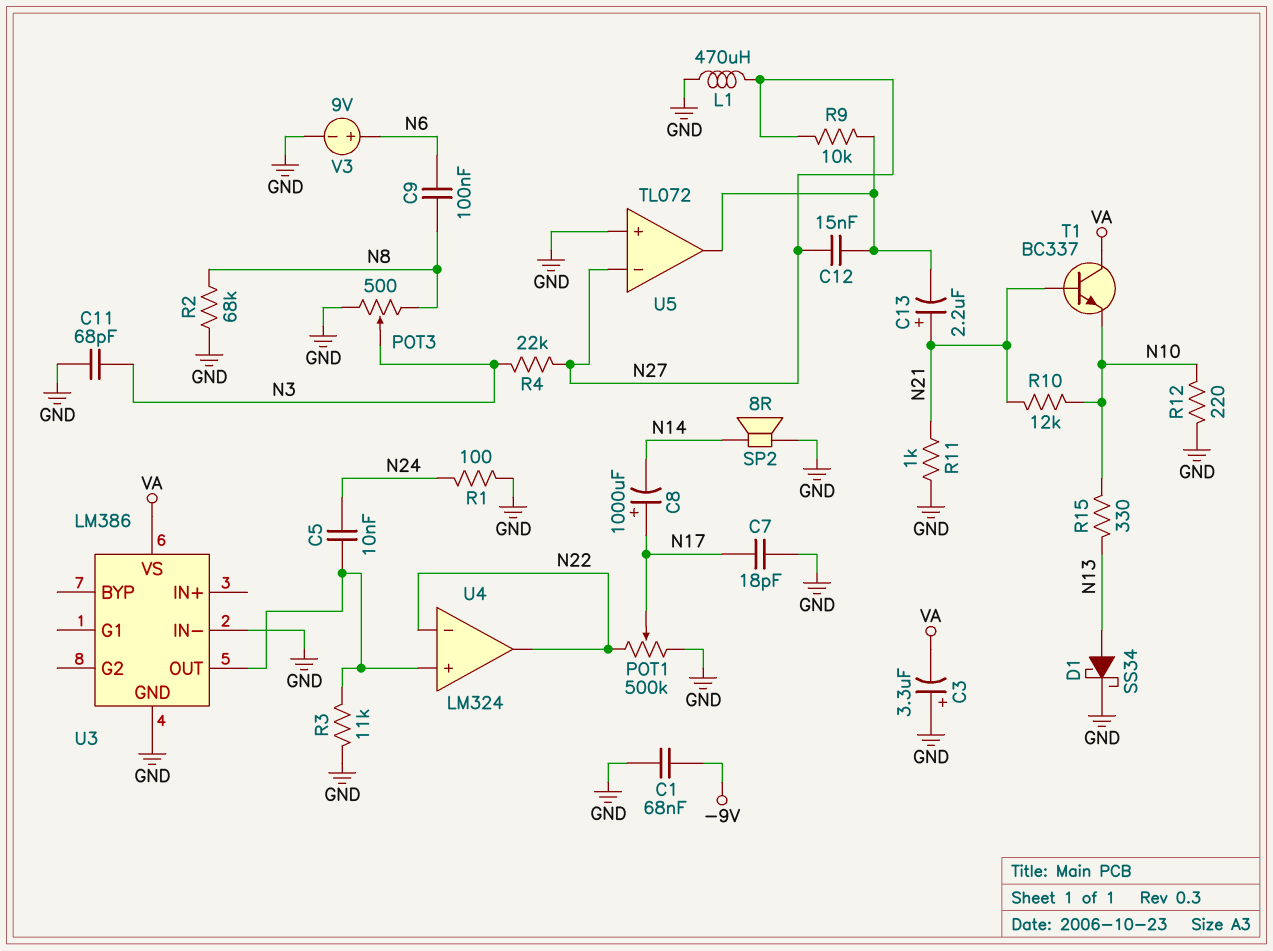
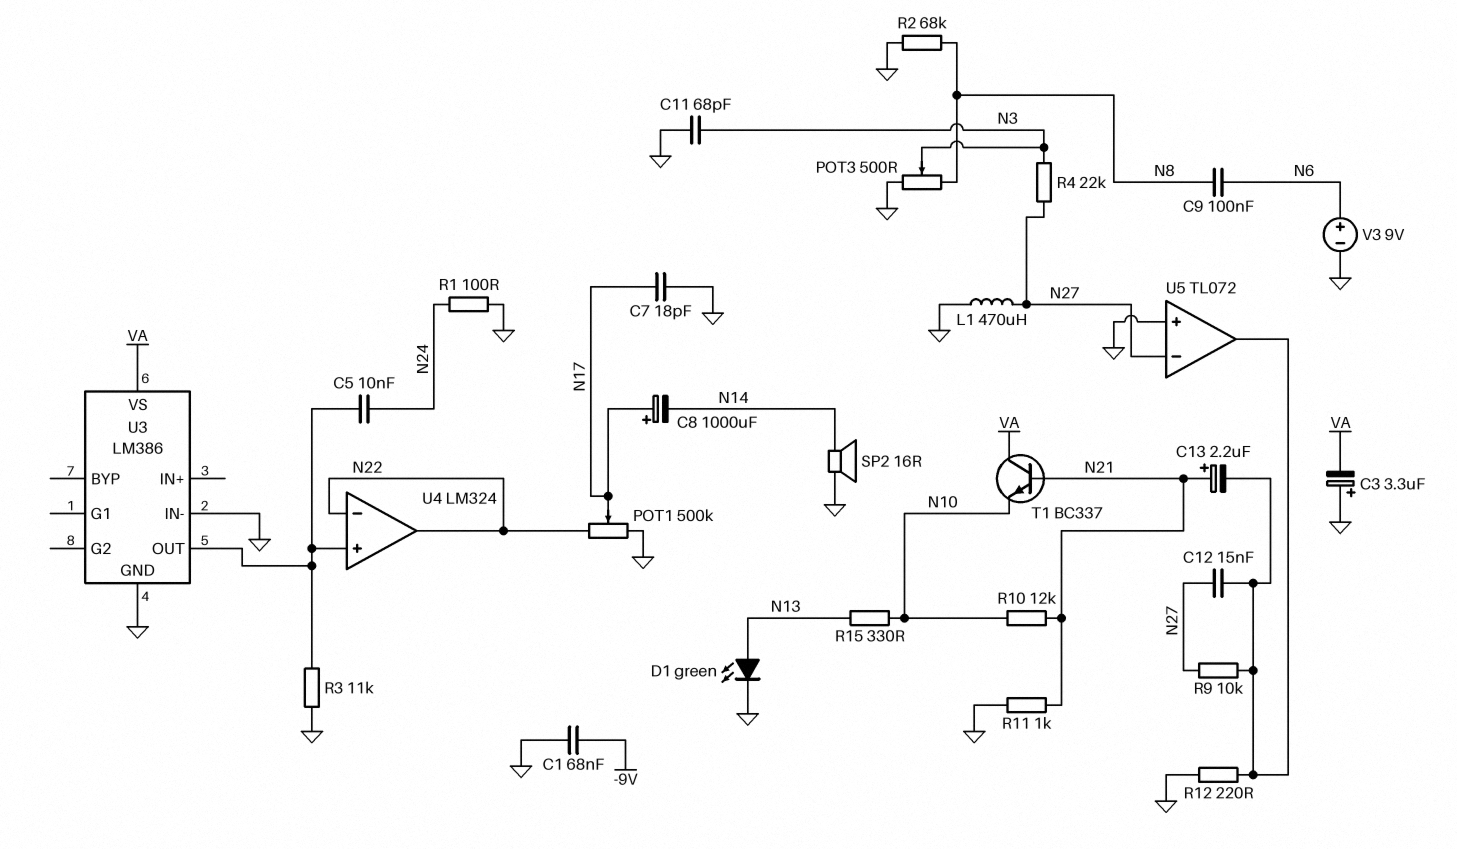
D1: schottky SS34 (A N13, K GND) -> LED green (A N13, K GND)
R12: 220 (GND, N10) -> 220 (GND, U5/out)
SP2: speaker 8R (GND, N14) -> speaker 16R (GND, N14)

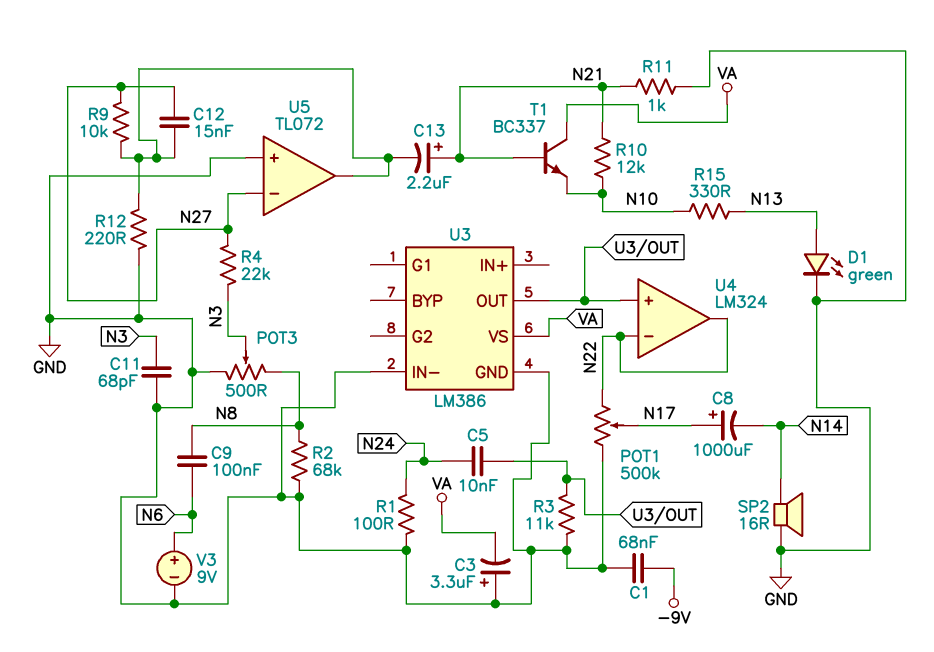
C7: 18pF (GND, N17) -> none
L1: 470uH (GND, N27) -> none

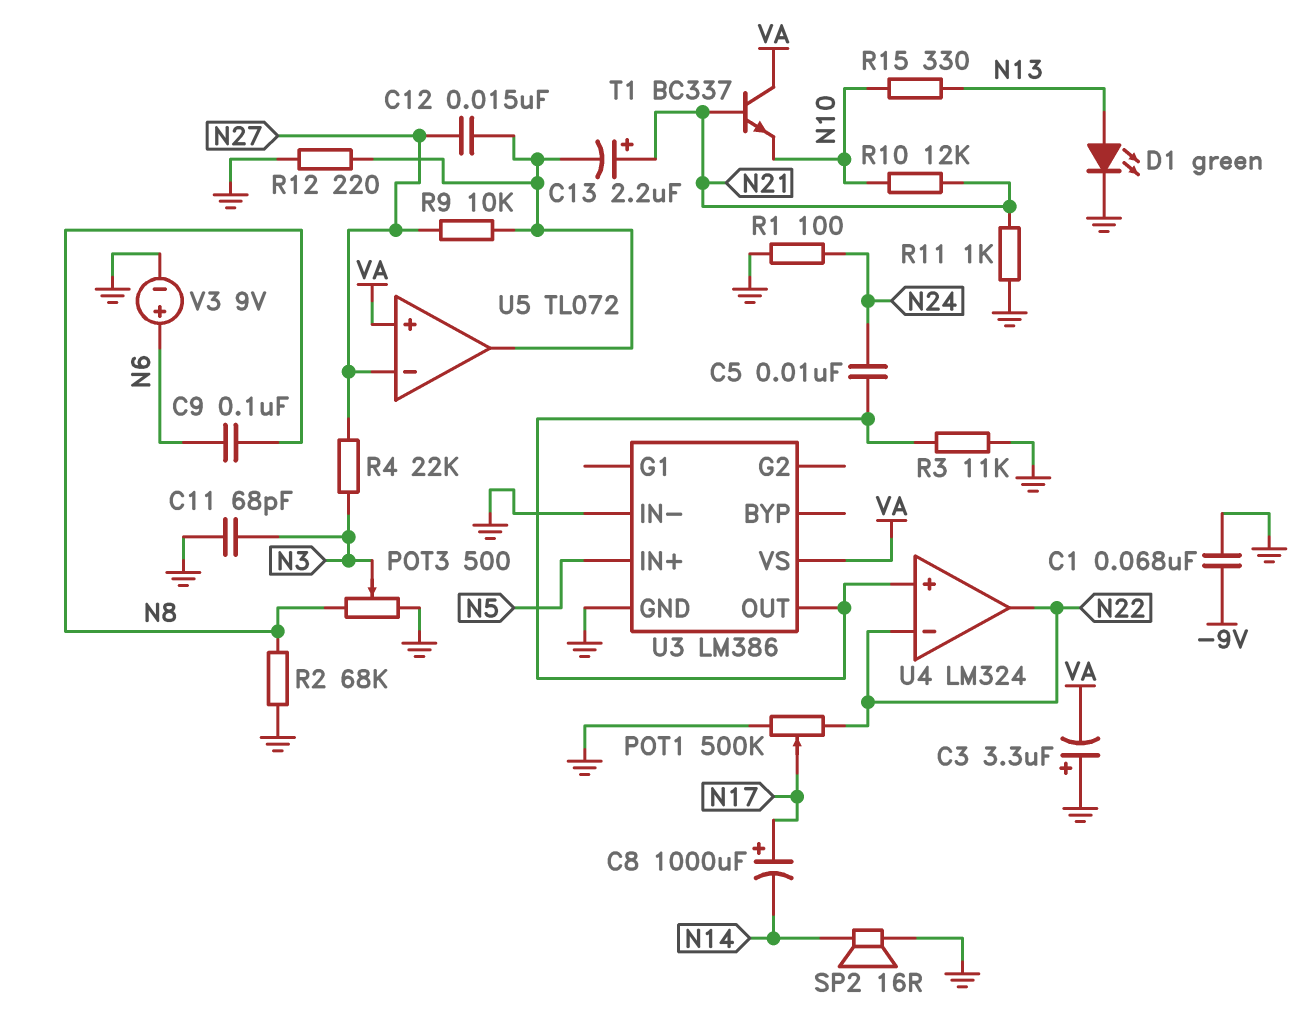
U3 pin IN+: none -> N5
U5 pin in+: GND -> VA

